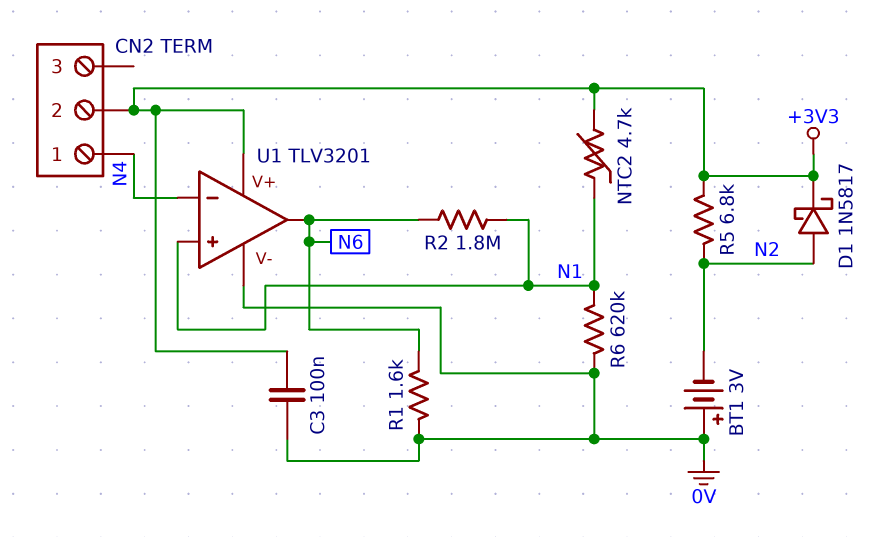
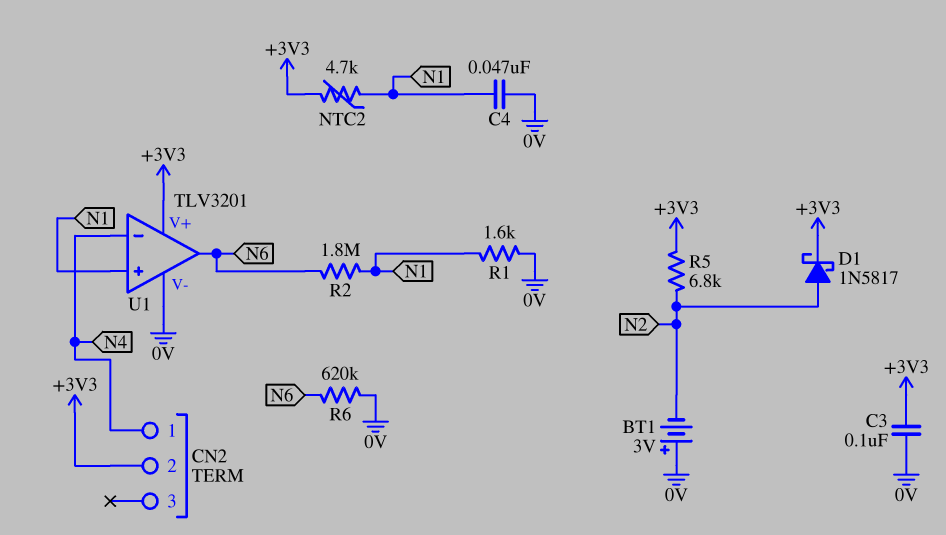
C4: none -> 47nF (0V, N1)
R1: 1.6k (0V, N6) -> 1.6k (0V, N1)
R6: 620k (0V, N1) -> 620k (0V, N6)

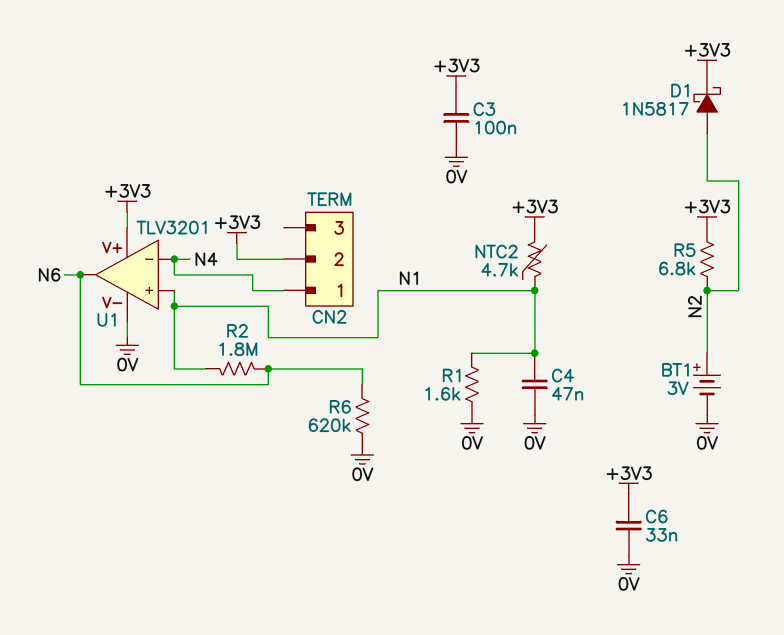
BT1: 3V (plus 0V, minus N2) -> 3V (plus N2, minus 0V)
C6: none -> 33nF (+3V3, 0V)

